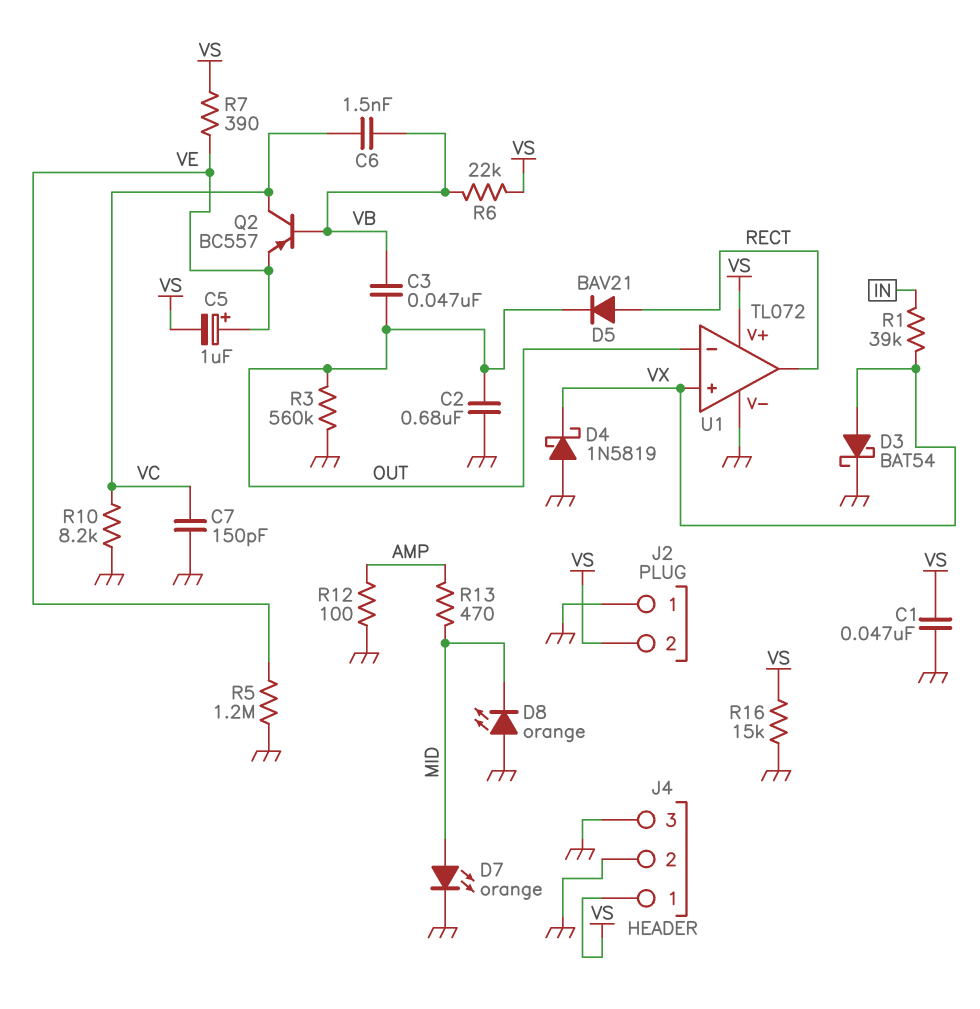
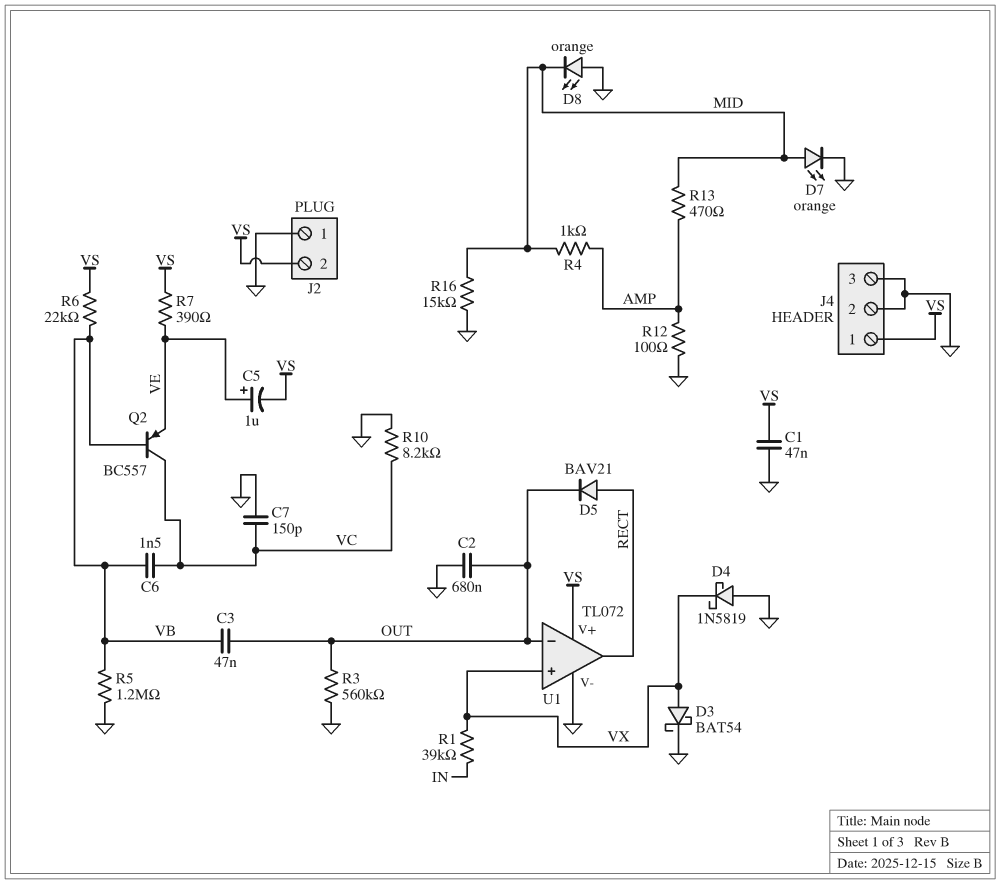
R4: none -> 1k (AMP, MID)
R5: 1.2M (GND, VE) -> 1.2M (GND, VB)
R16: 15k (GND, VS) -> 15k (GND, MID)

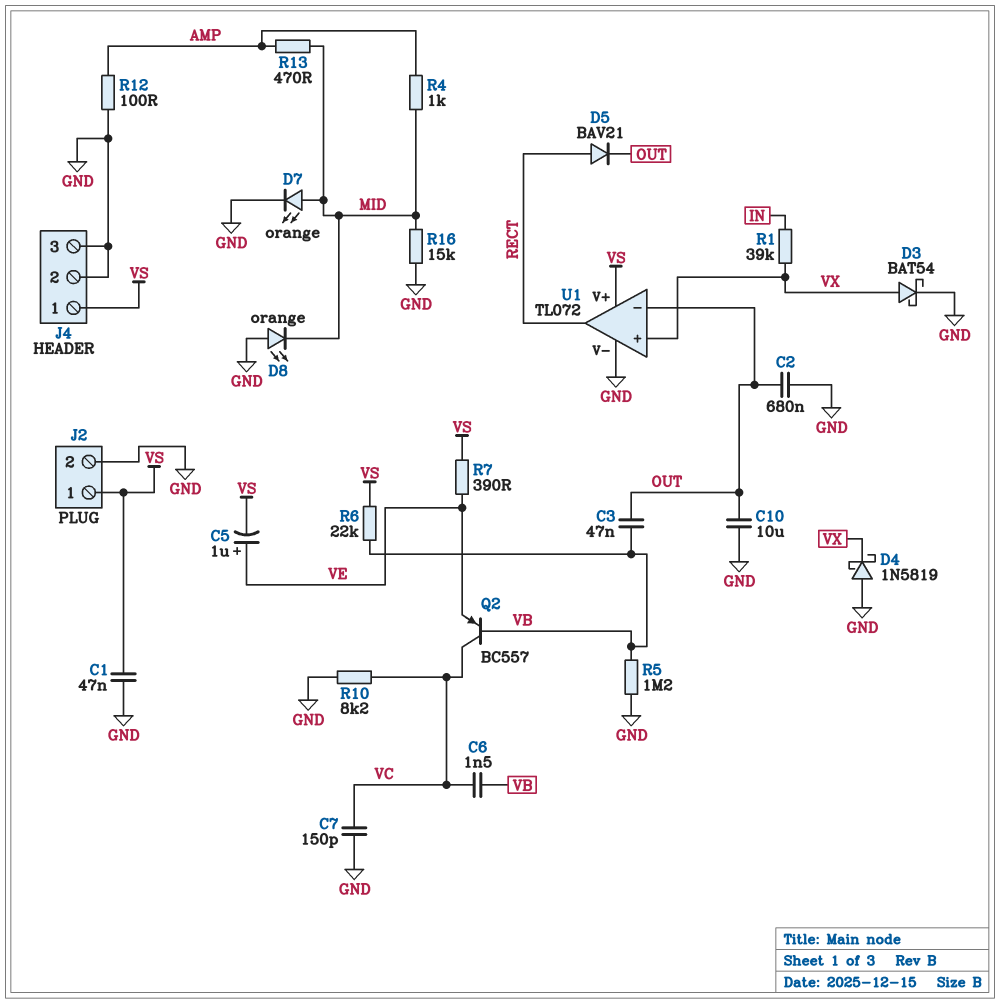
C10: none -> 10uF (GND, OUT)
J2 pin 1: GND -> VS
J2 pin 2: VS -> GND
R3: 560k (GND, OUT) -> none

